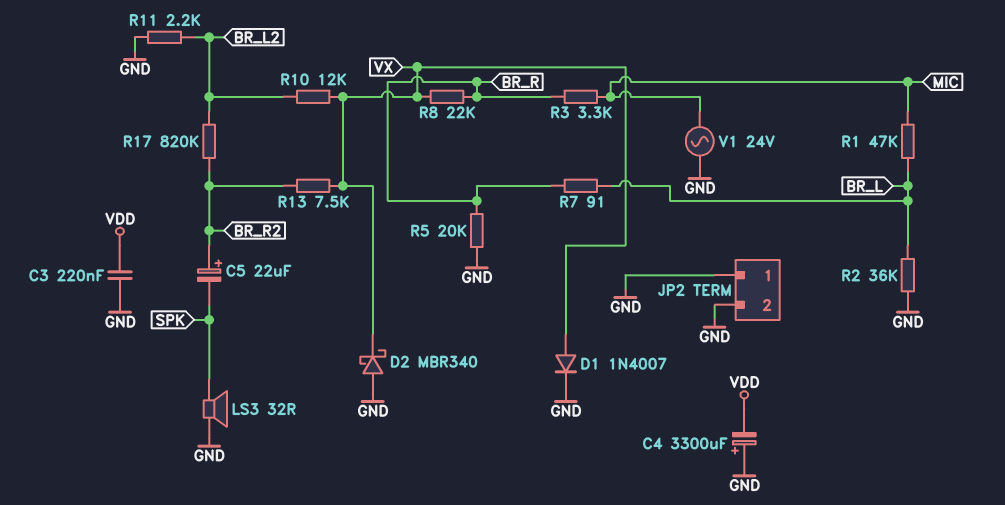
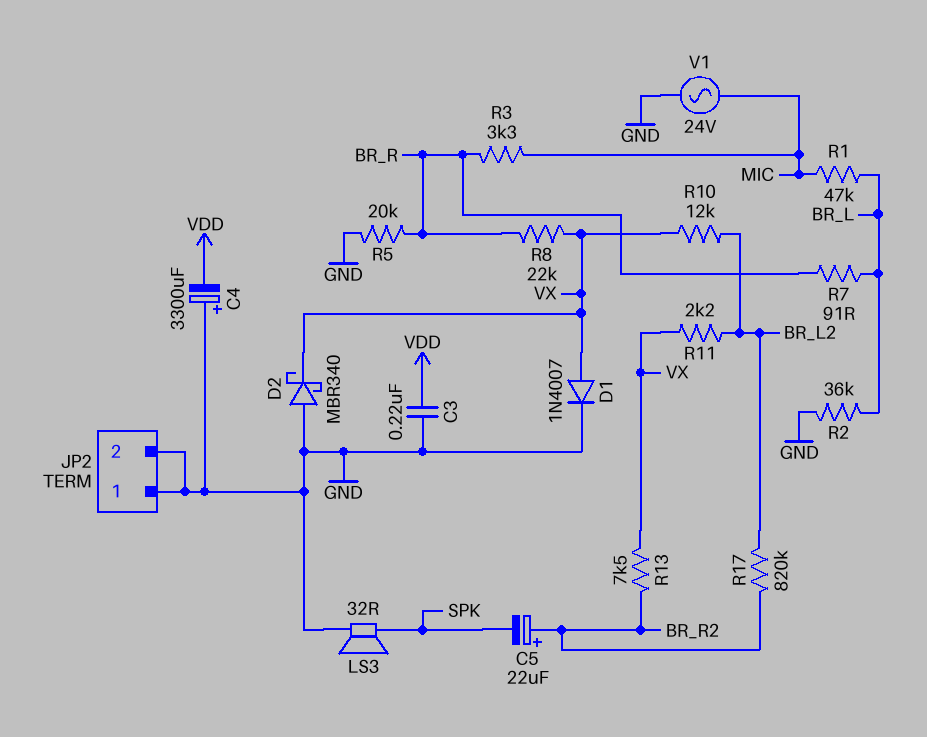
R11: 2.2k (BR_L2, GND) -> 2.2k (BR_L2, VX)

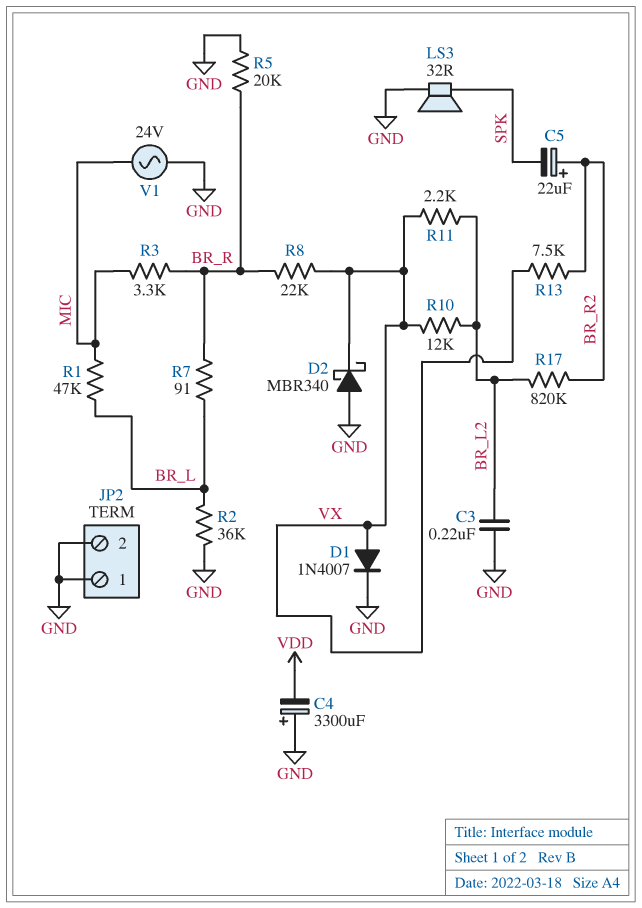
C3: 220nF (GND, VDD) -> 220nF (BR_L2, GND)

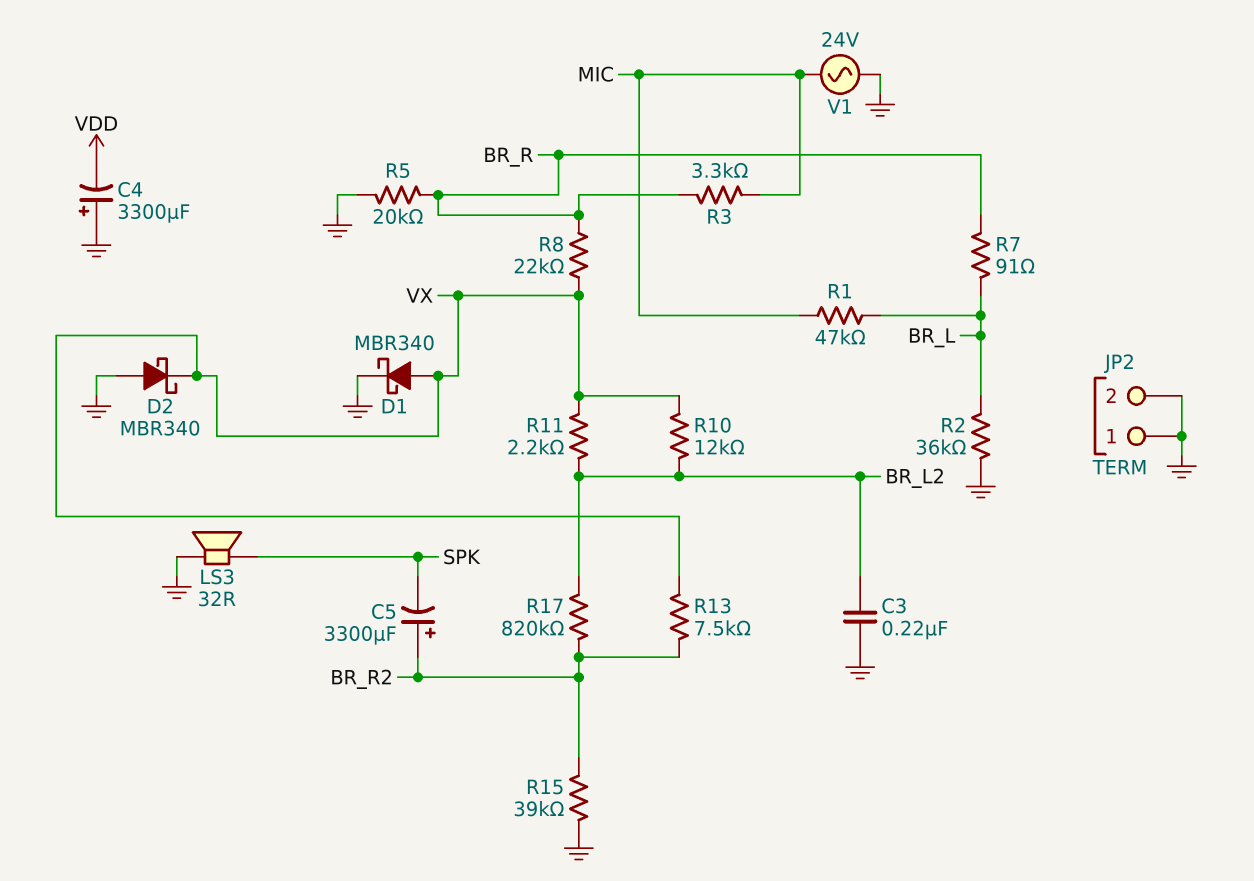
C5: 22uF (plus BR_R2, minus SPK) -> 3300uF (plus BR_R2, minus SPK)
D1: diode 1N4007 (A VX, K GND) -> schottky MBR340 (A VX, K GND)
R15: none -> 39k (BR_R2, GND)

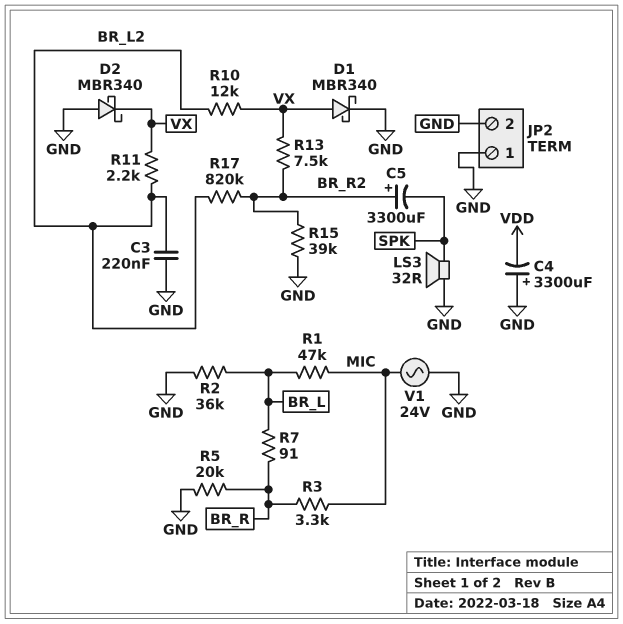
R8: 22k (BR_R, VX) -> none

